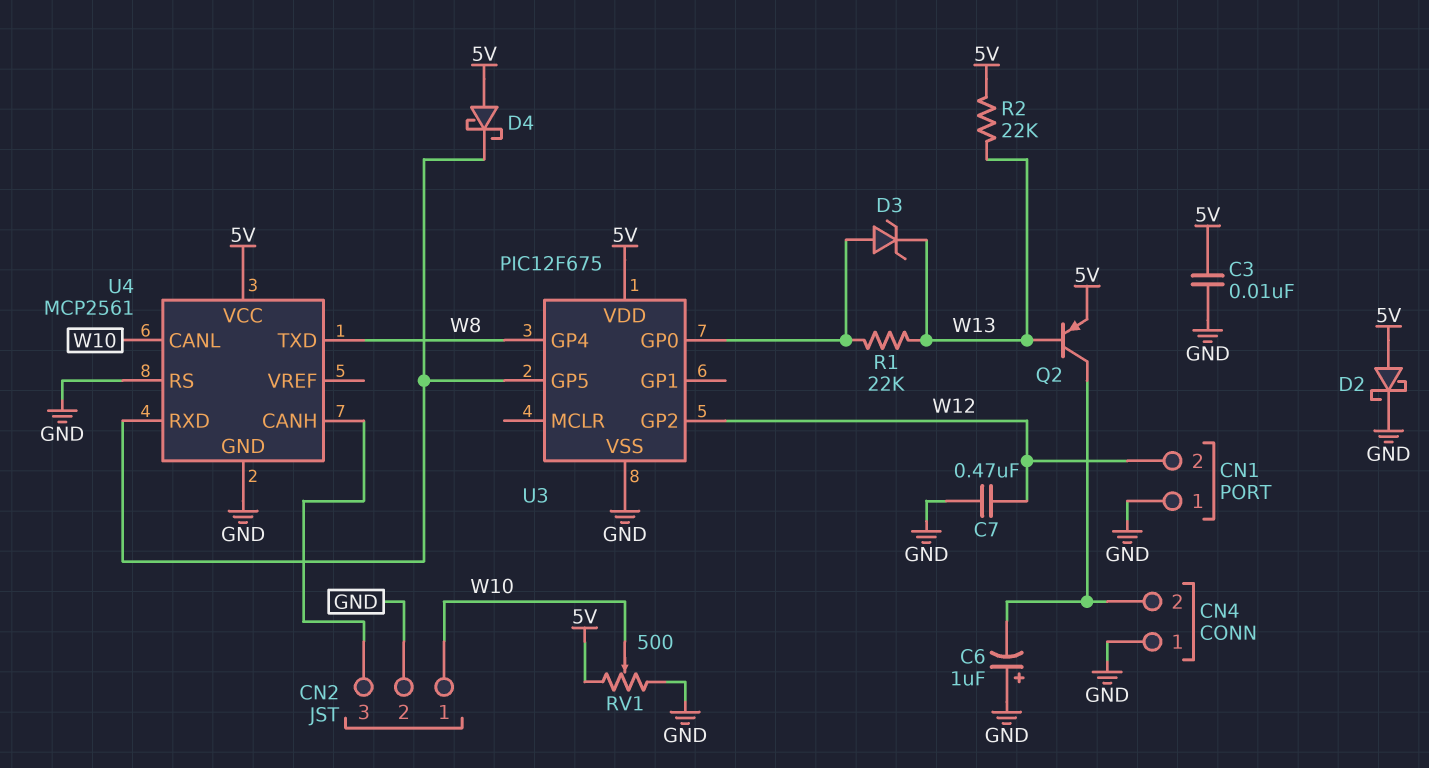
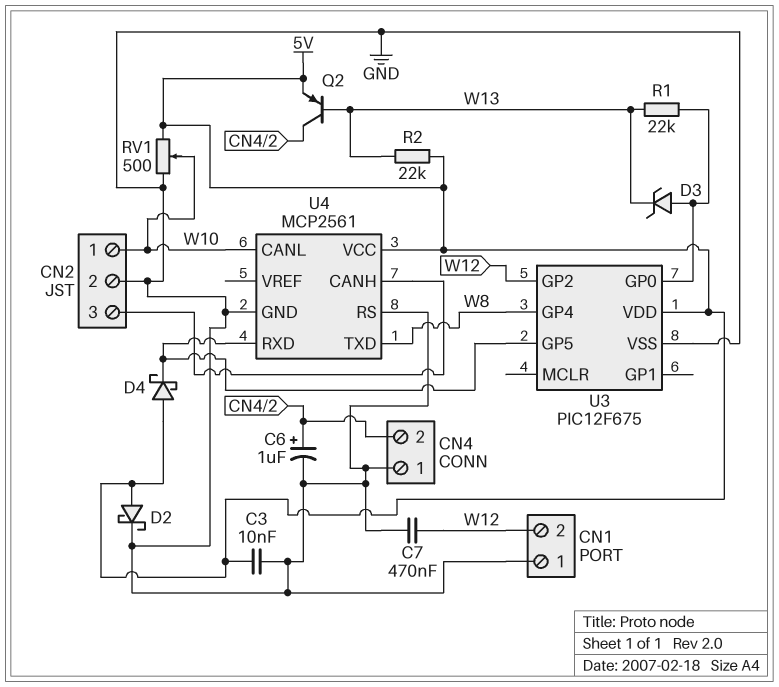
C6: 1uF (plus GND, minus CN4/2) -> 1uF (plus CN4/2, minus GND)

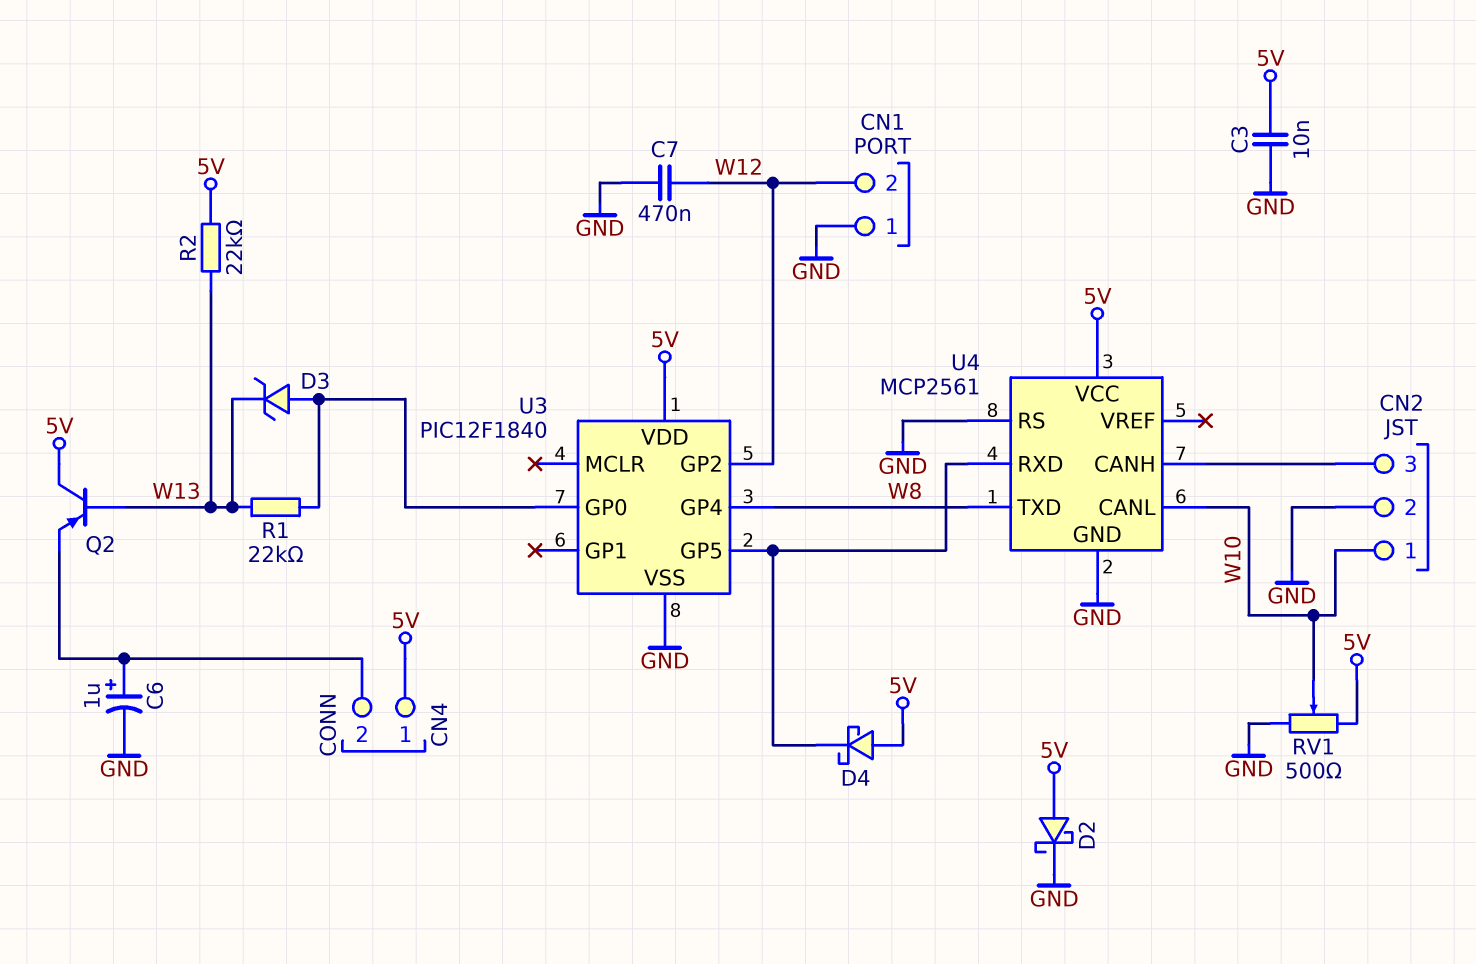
CN4 pin 1: GND -> 5V
Q2: PNP (B W13, C CN4/2, E 5V) -> PNP (B W13, C 5V, E CN4/2)
U3: PIC12F675 -> PIC12F1840

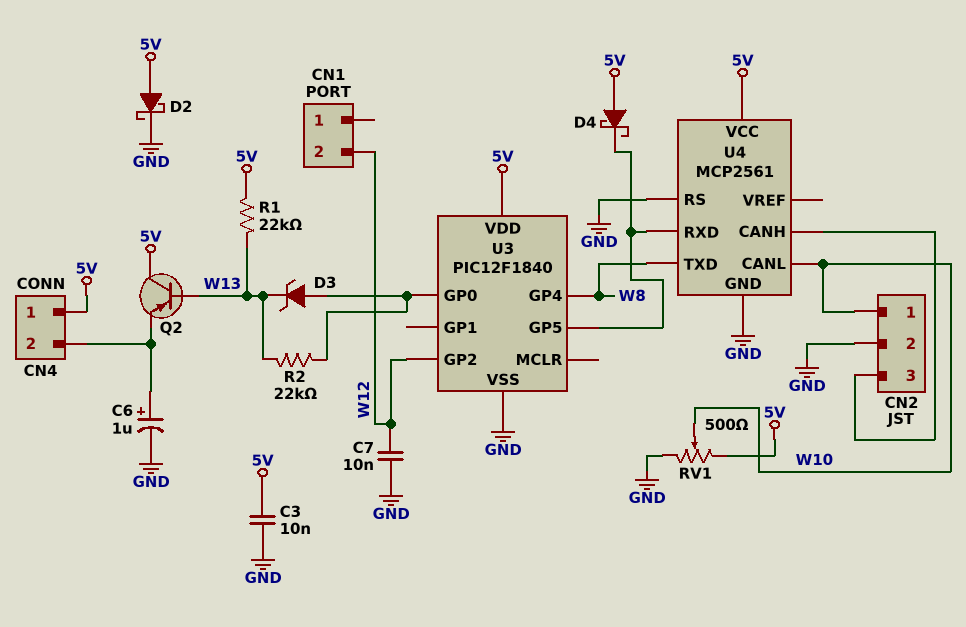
C7: 470nF (GND, W12) -> 10nF (GND, W12)
CN1 pin 1: GND -> none
R1: 22k (U3/GP0, W13) -> 22k (5V, W13)
R2: 22k (5V, W13) -> 22k (U3/GP0, W13)

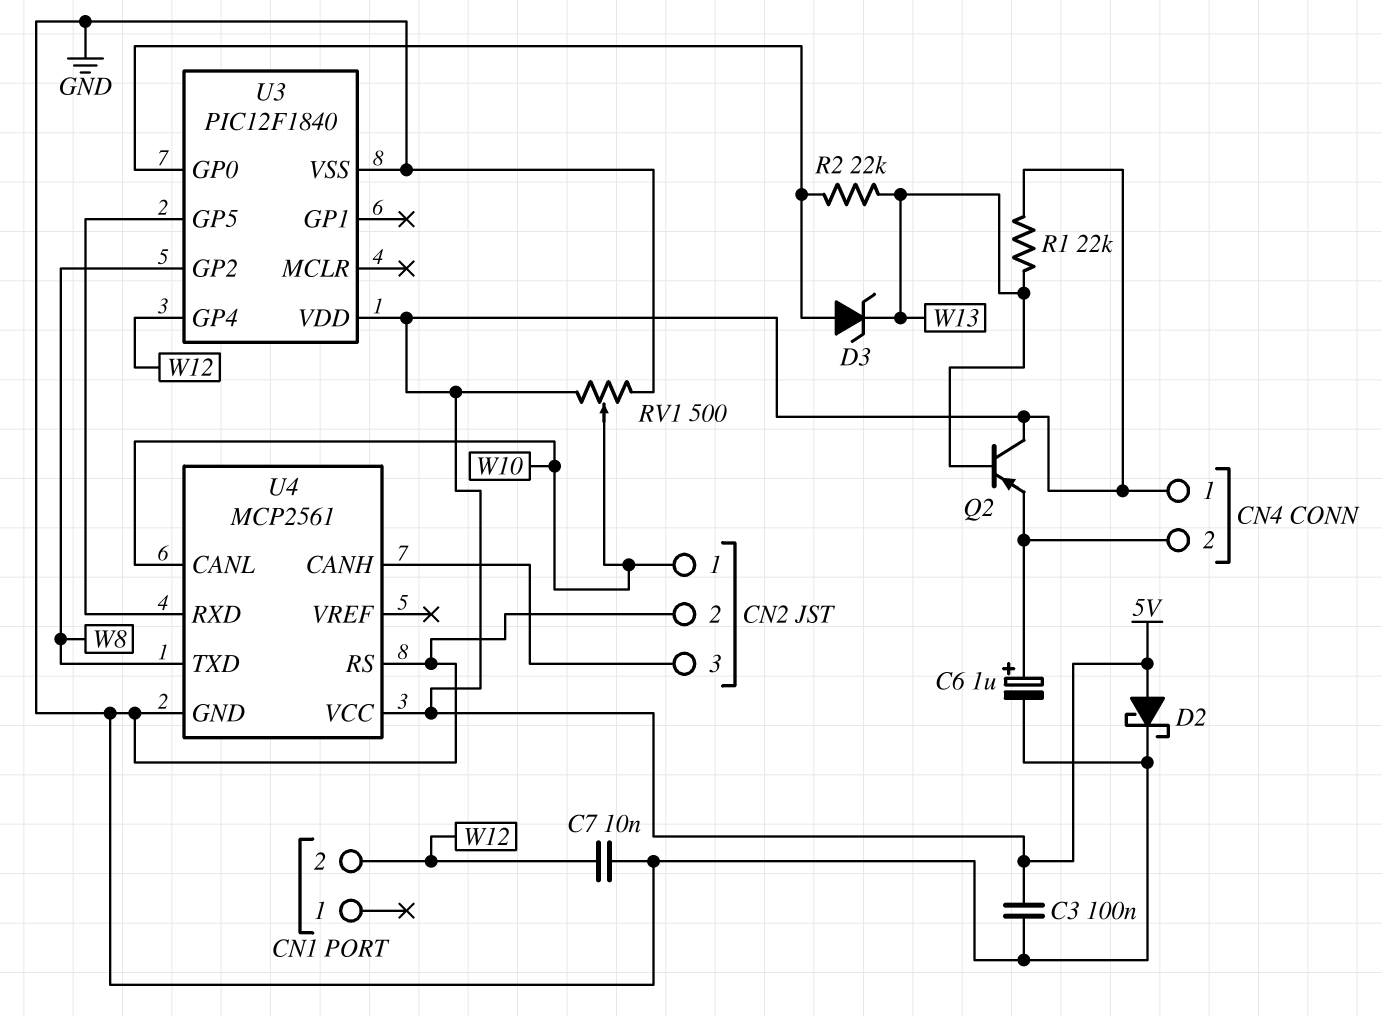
C3: 10nF (5V, GND) -> 100nF (5V, GND)
D4: schottky (A 5V, K U3/GP5) -> none
U3 pin GP2: W12 -> W8
U3 pin GP4: W8 -> W12

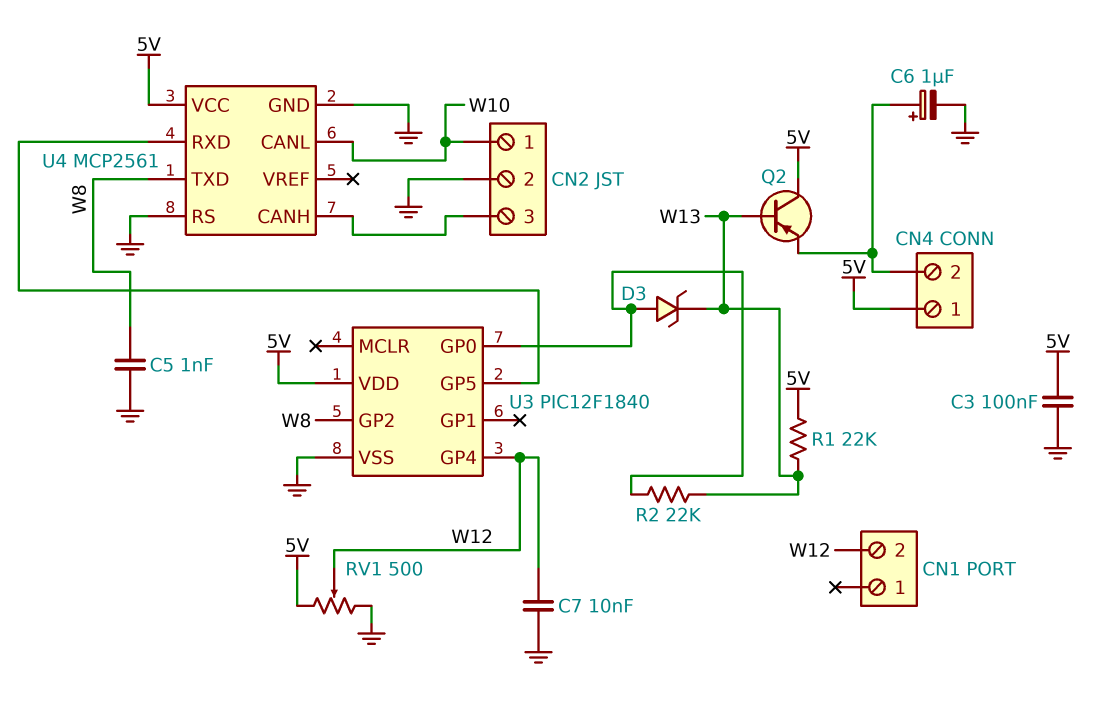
C5: none -> 1nF (GND, W8)
D2: schottky (A 5V, K GND) -> none
RV1: 500 (5V, GND, wiper W10) -> 500 (5V, GND, wiper W12)

